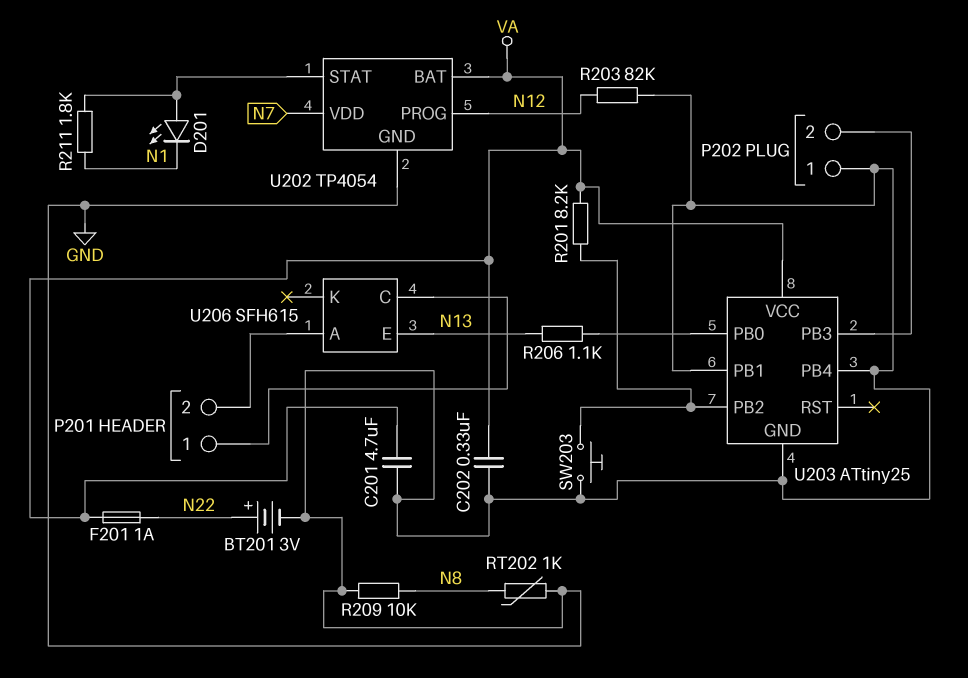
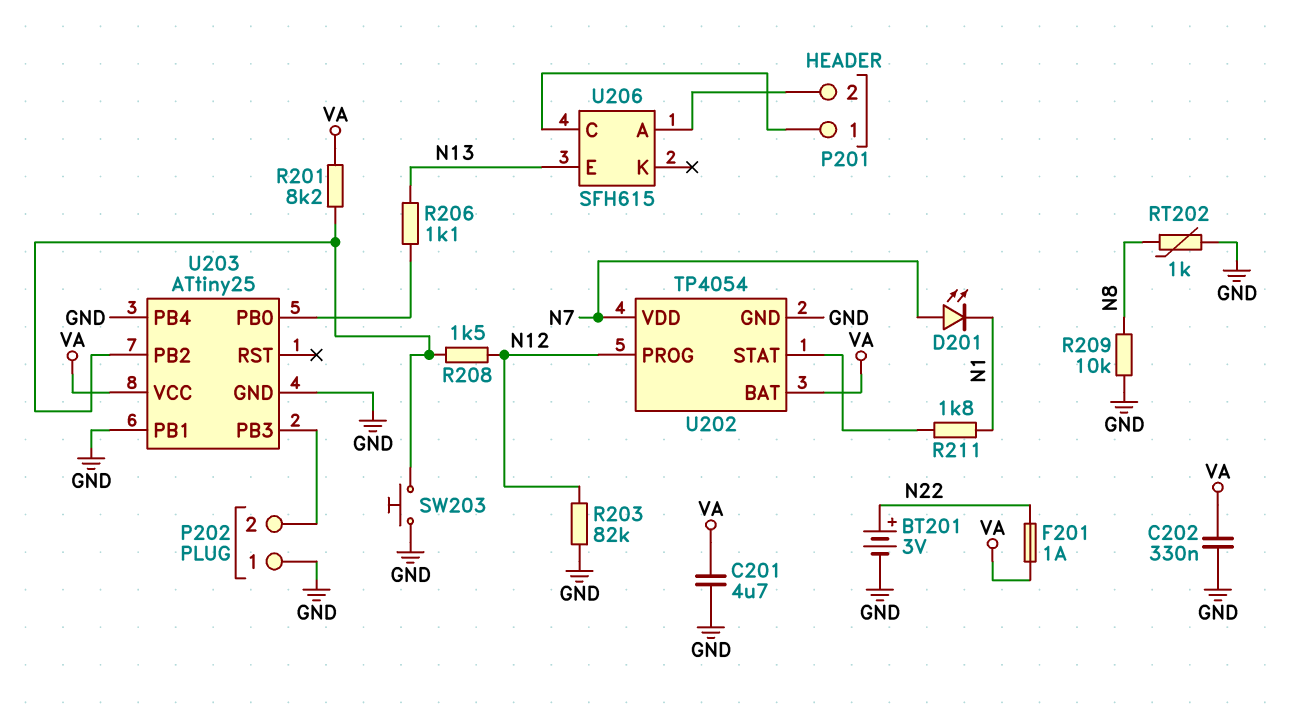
D201: LED (A U202/STAT, K N1) -> LED (A N7, K N1)
R208: none -> 1.5k (N12, U203/PB2)

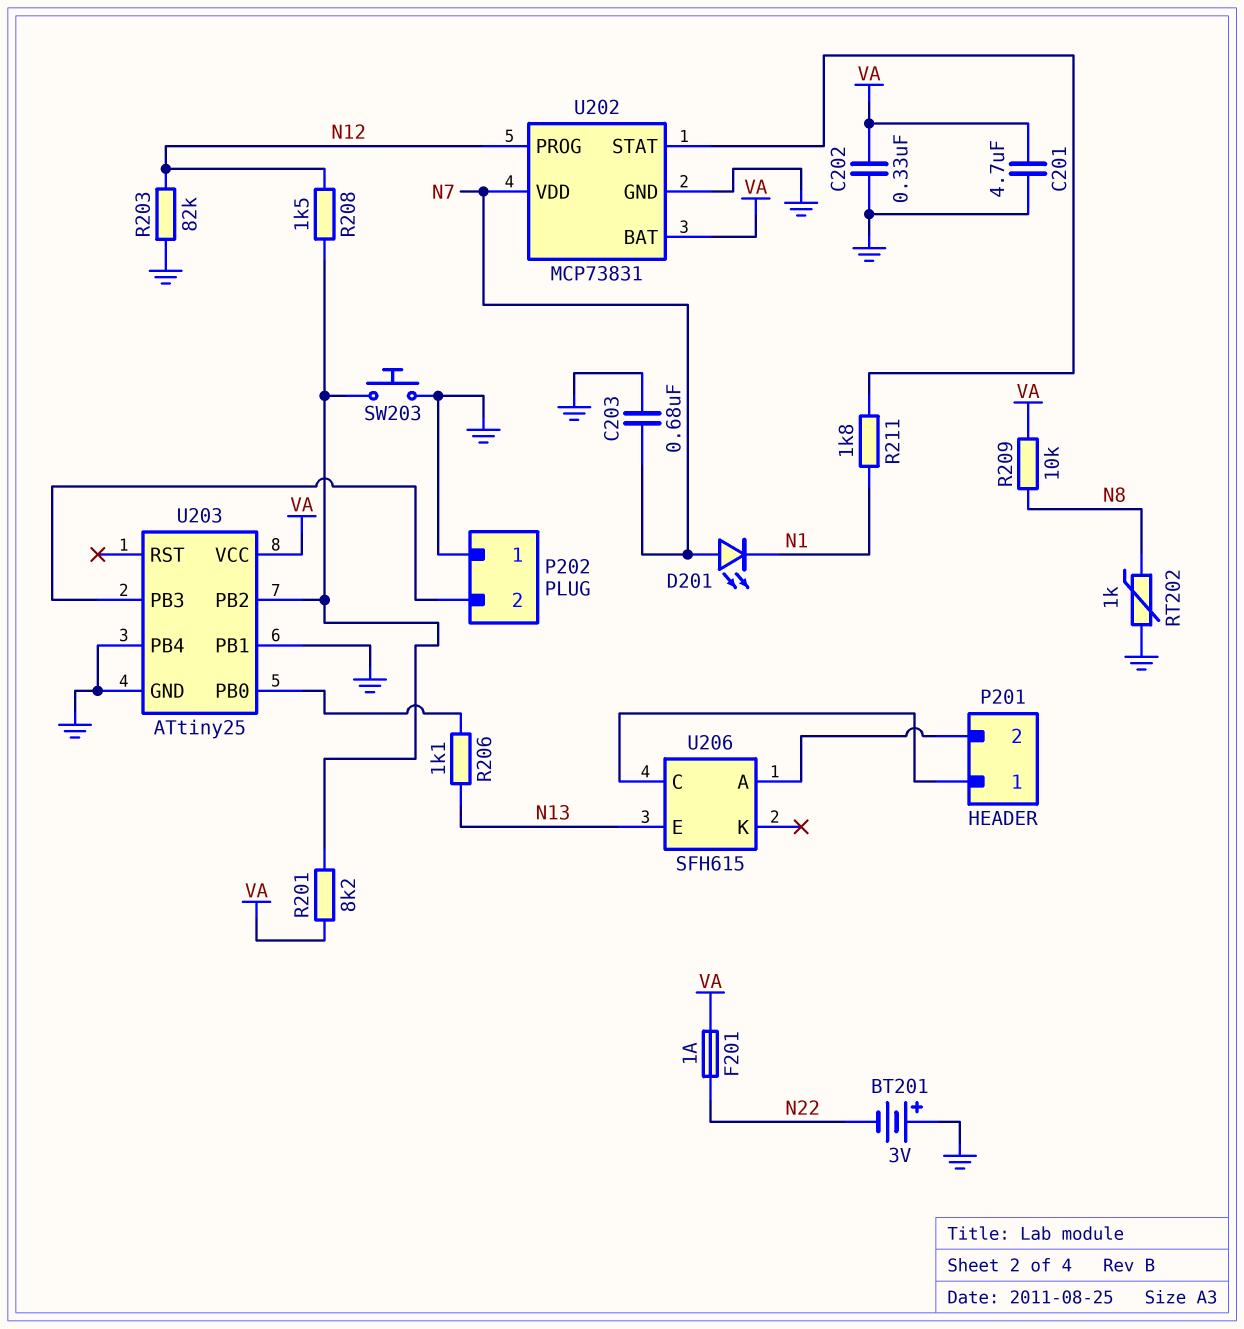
BT201: 3V (plus N22, minus GND) -> 3V (plus GND, minus N22)
C203: none -> 680nF (GND, N7)
R209: 10k (GND, N8) -> 10k (N8, VA)
U202: TP4054 -> MCP73831

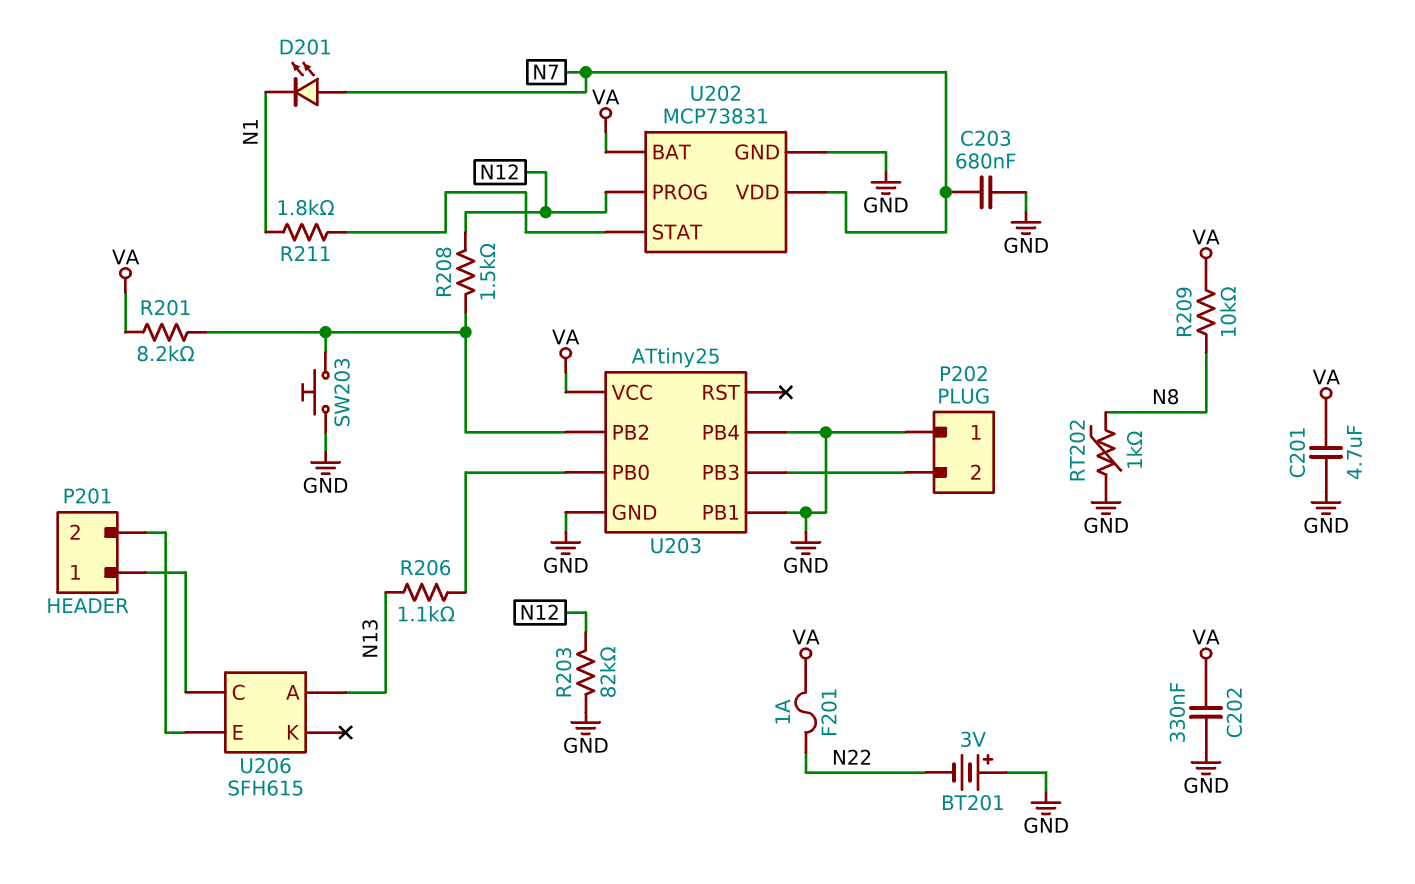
U206 pin A: P201/2 -> N13
U206 pin E: N13 -> P201/2

